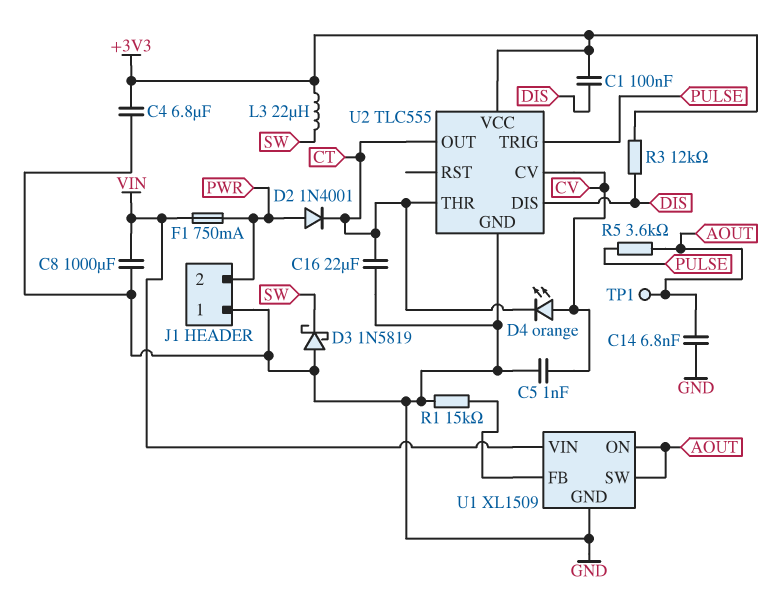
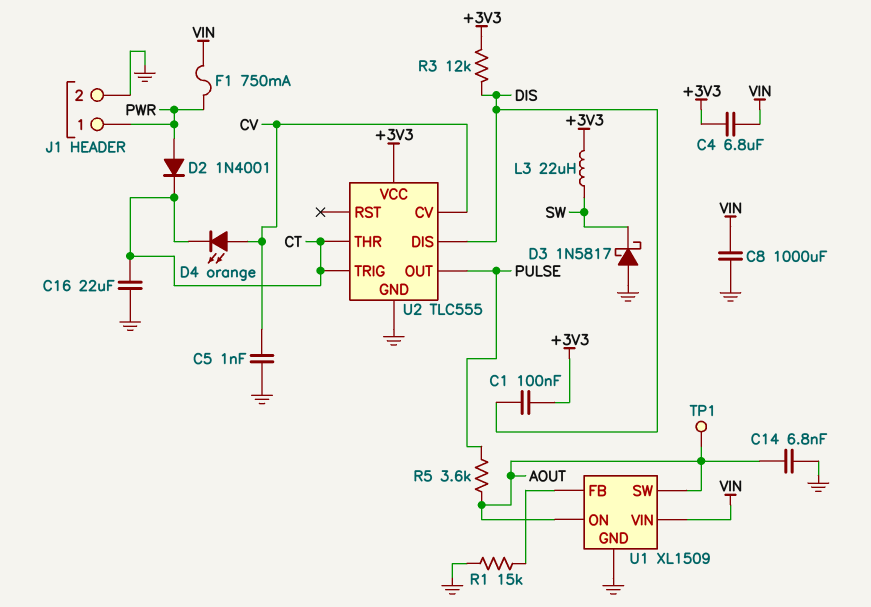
C4: 6.8uF (+3V3, GND) -> 6.8uF (+3V3, VIN)
D3: schottky 1N5819 (A GND, K SW) -> schottky 1N5817 (A GND, K SW)
J1 pin 1: GND -> PWR
J1 pin 2: PWR -> GND
U2 pin OUT: CT -> PULSE
U2 pin TRIG: PULSE -> CT

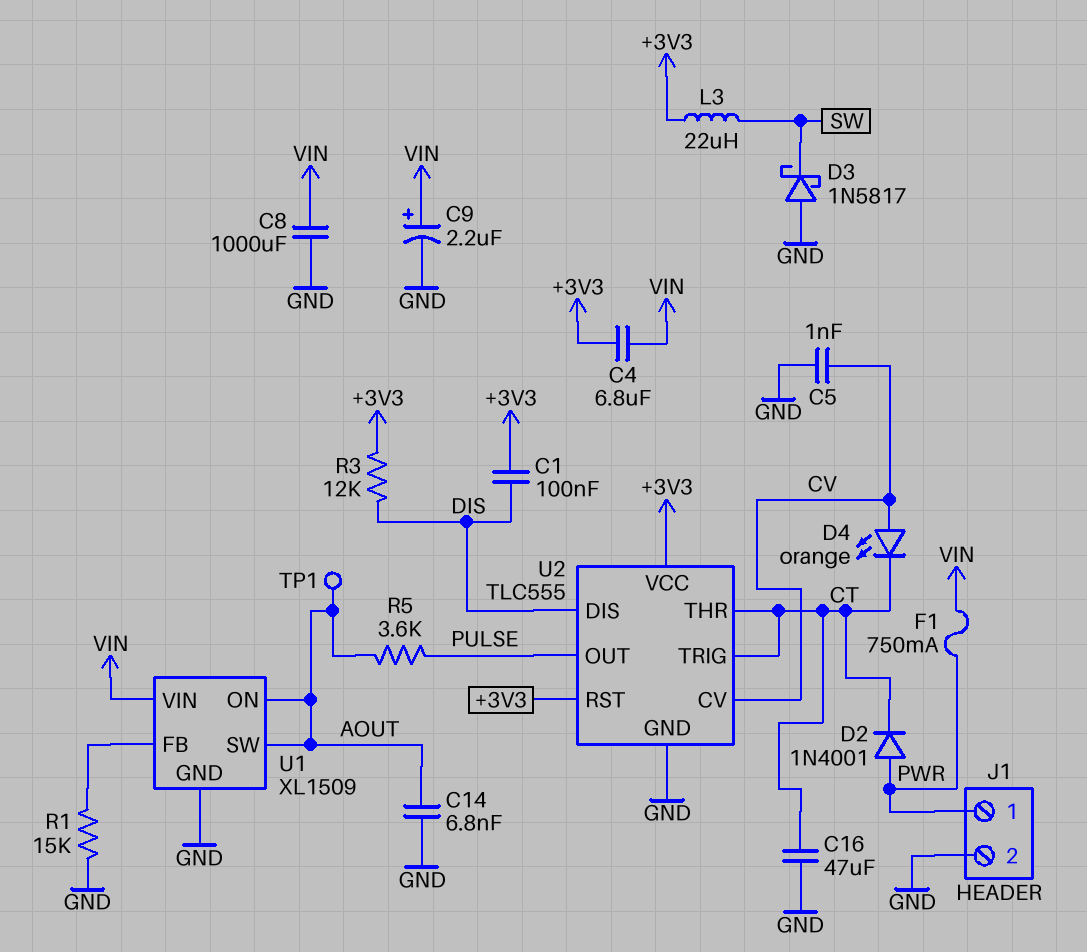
C9: none -> 2.2uF (plus VIN, minus GND)
C16: 22uF (CT, GND) -> 47uF (CT, GND)
U2 pin RST: none -> +3V3

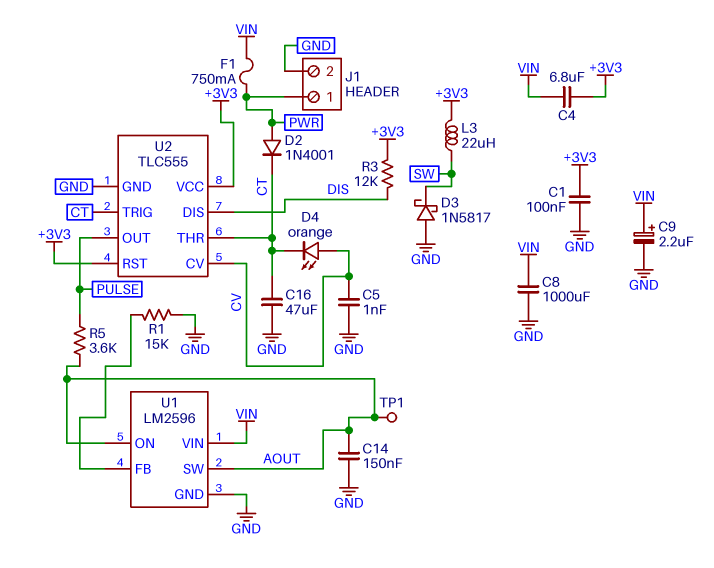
C1: 100nF (+3V3, DIS) -> 100nF (+3V3, GND)
C14: 6.8nF (AOUT, GND) -> 150nF (AOUT, GND)
U1: XL1509 -> LM2596

